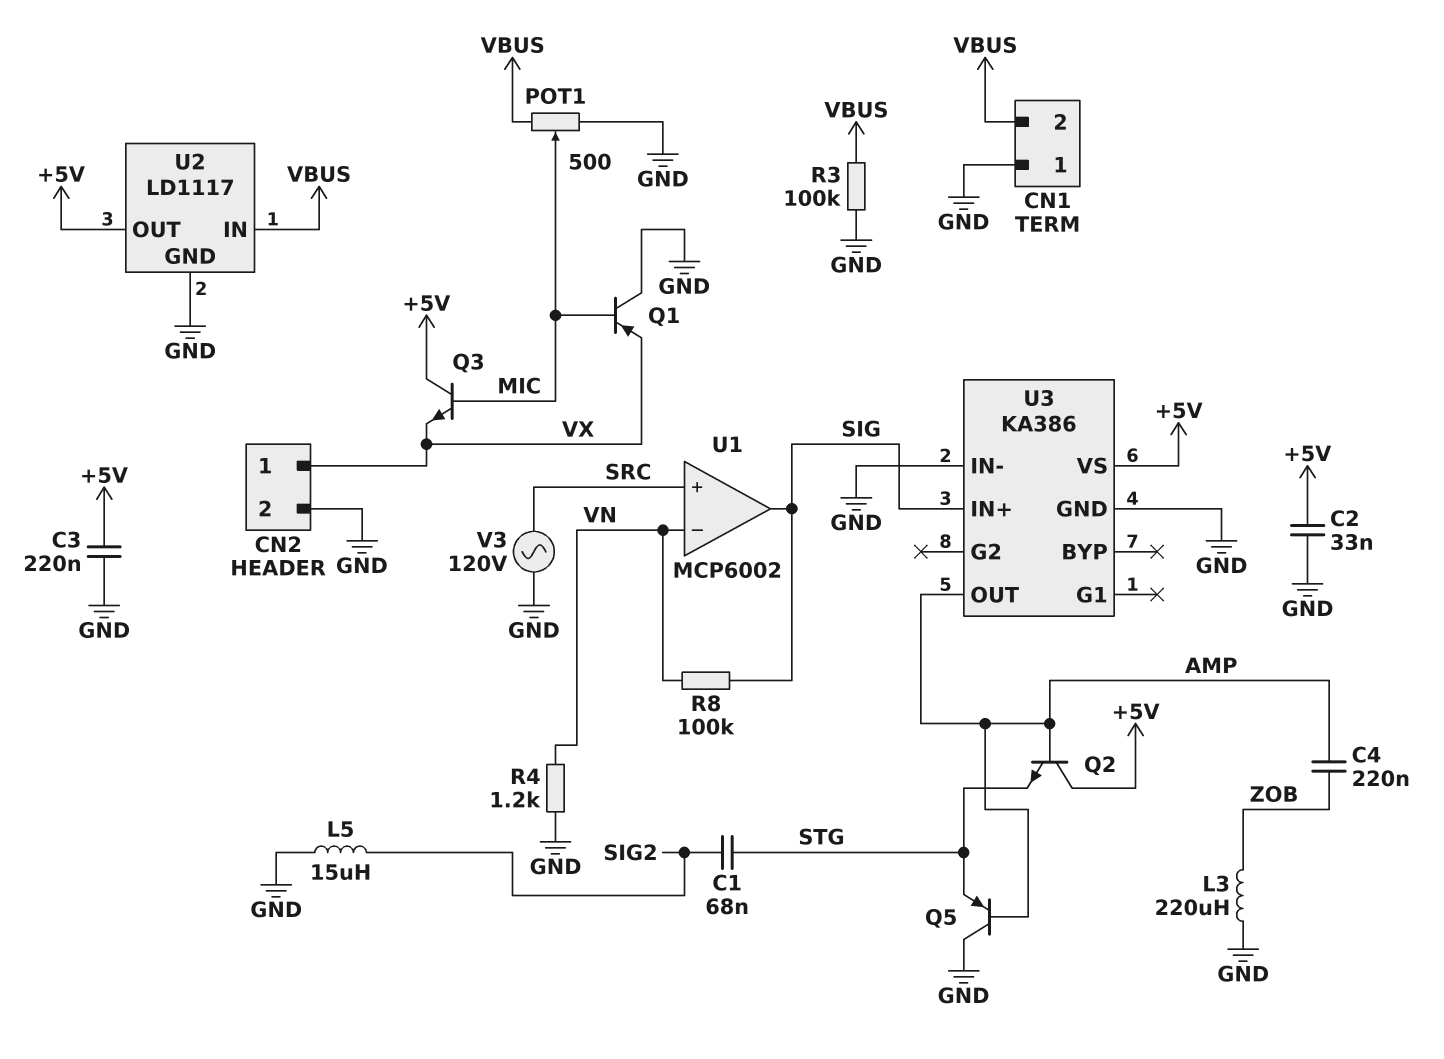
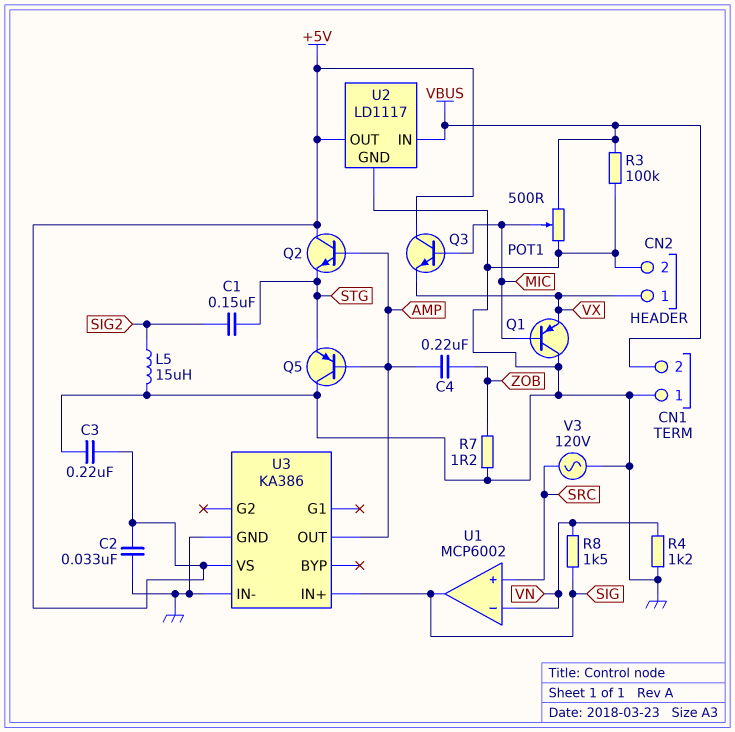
C1: 68nF (SIG2, STG) -> 150nF (SIG2, STG)
L3: 220uH (GND, ZOB) -> none
R7: none -> 1.2 (GND, ZOB)
R8: 100k (SIG, VN) -> 1.5k (SIG, VN)

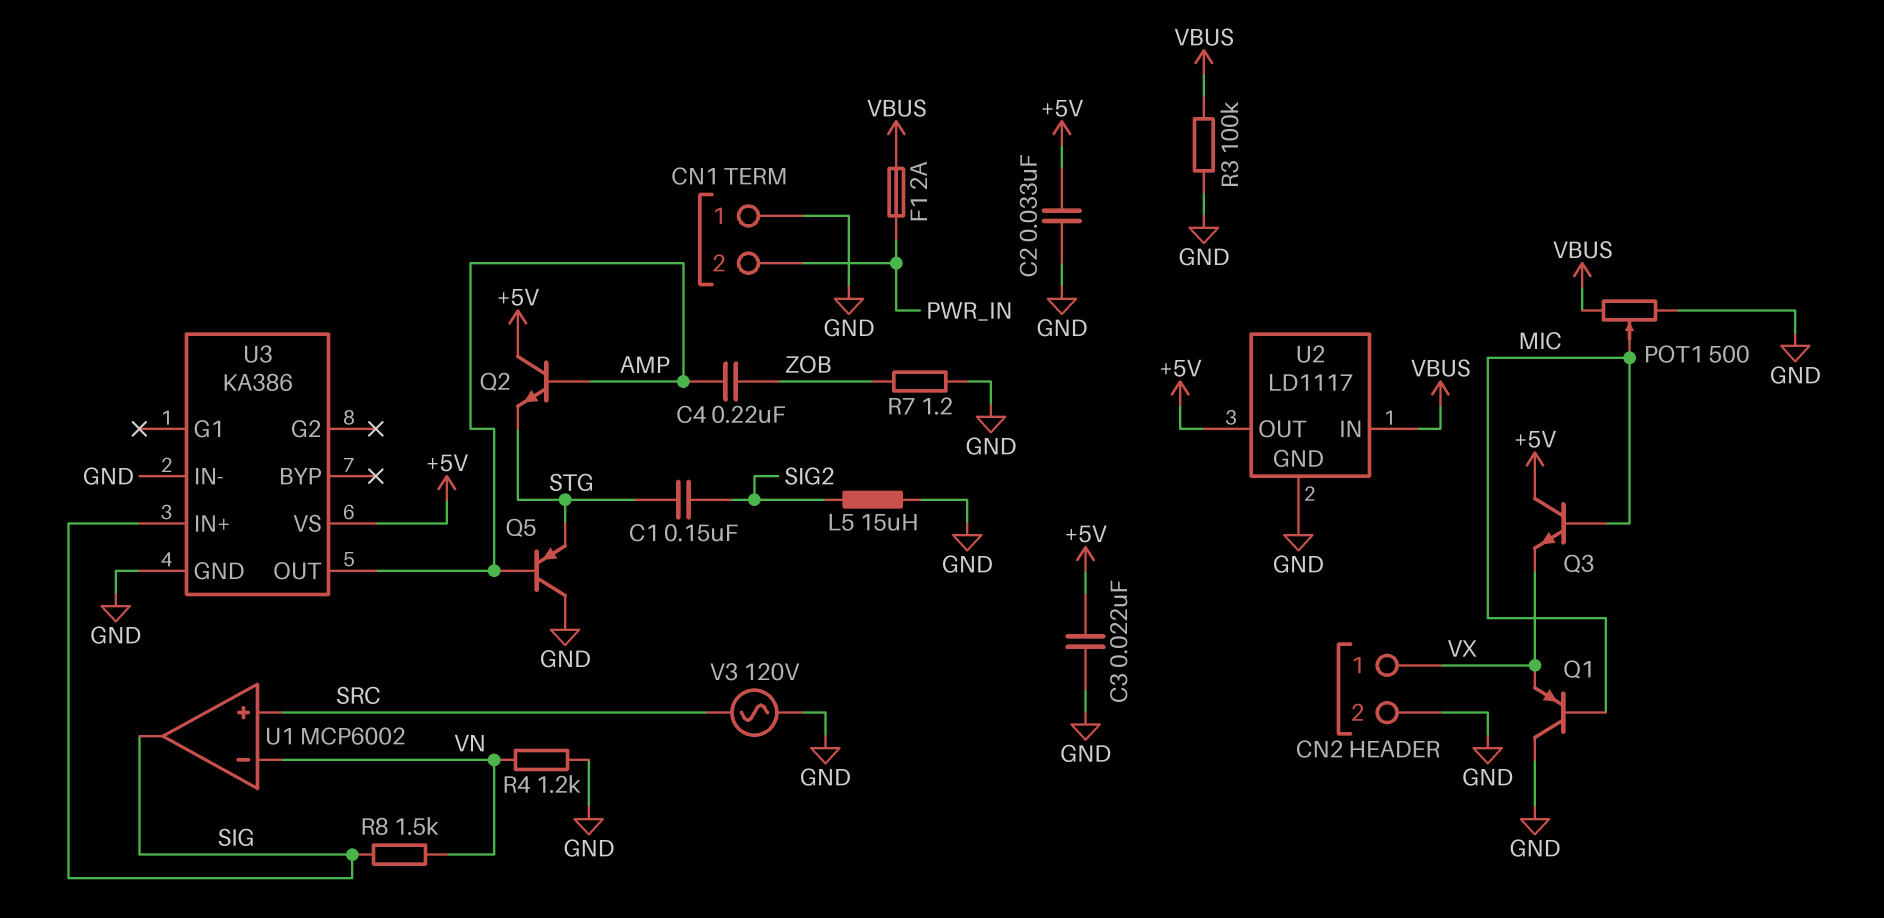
C3: 220nF (+5V, GND) -> 22nF (+5V, GND)
CN1 pin 2: VBUS -> PWR_IN
F1: none -> 2A (PWR_IN, VBUS)

